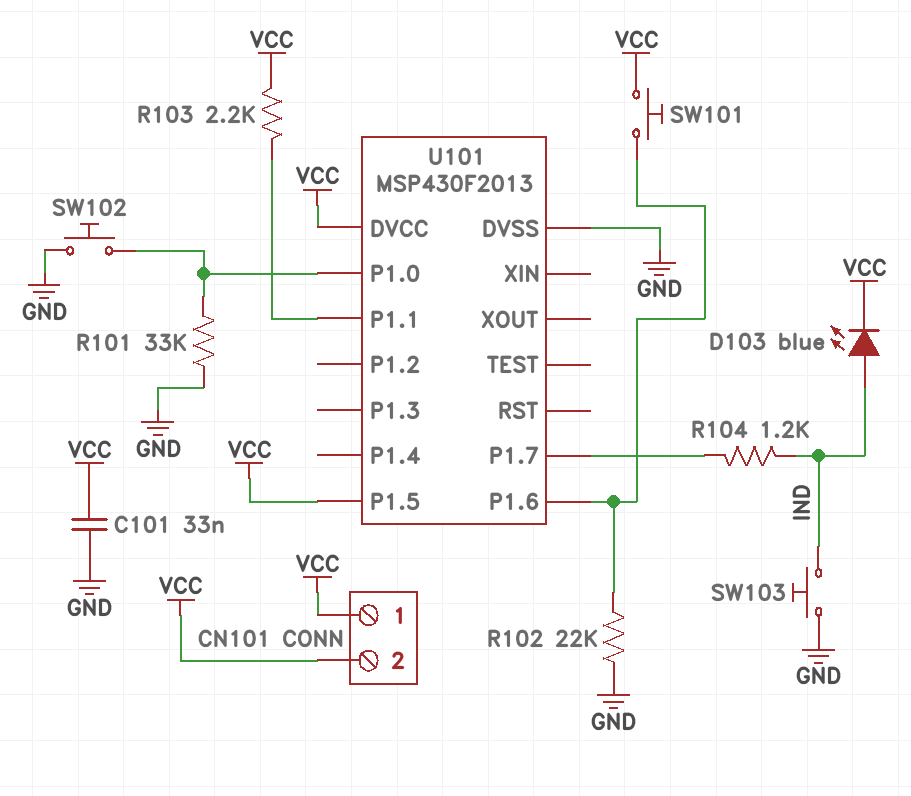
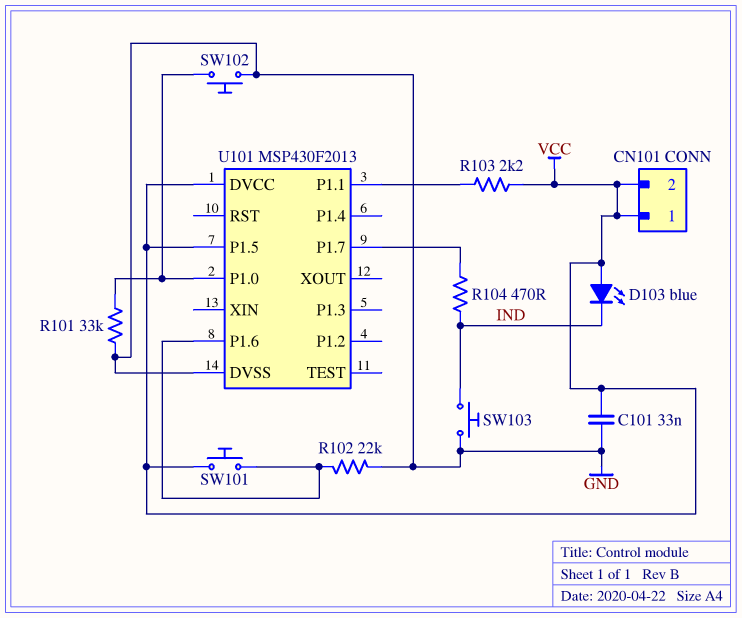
D103: LED blue (A IND, K VCC) -> LED blue (A VCC, K IND)
R104: 1.2k (IND, U101/P1.7) -> 470 (IND, U101/P1.7)

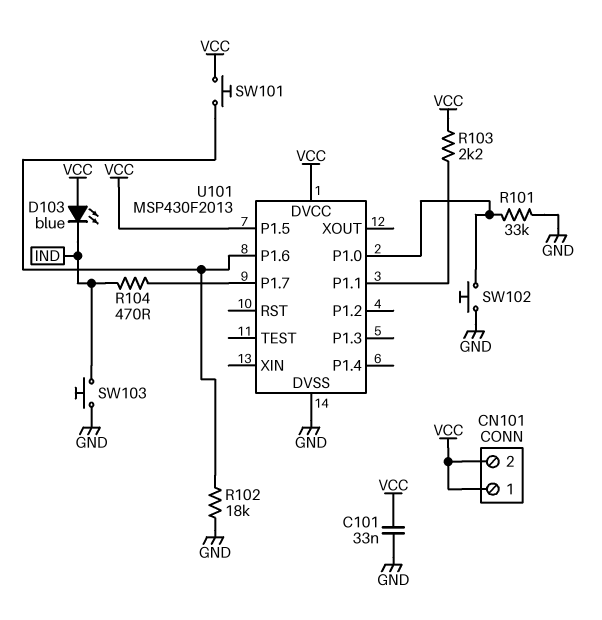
R102: 22k (GND, U101/P1.6) -> 18k (GND, U101/P1.6)

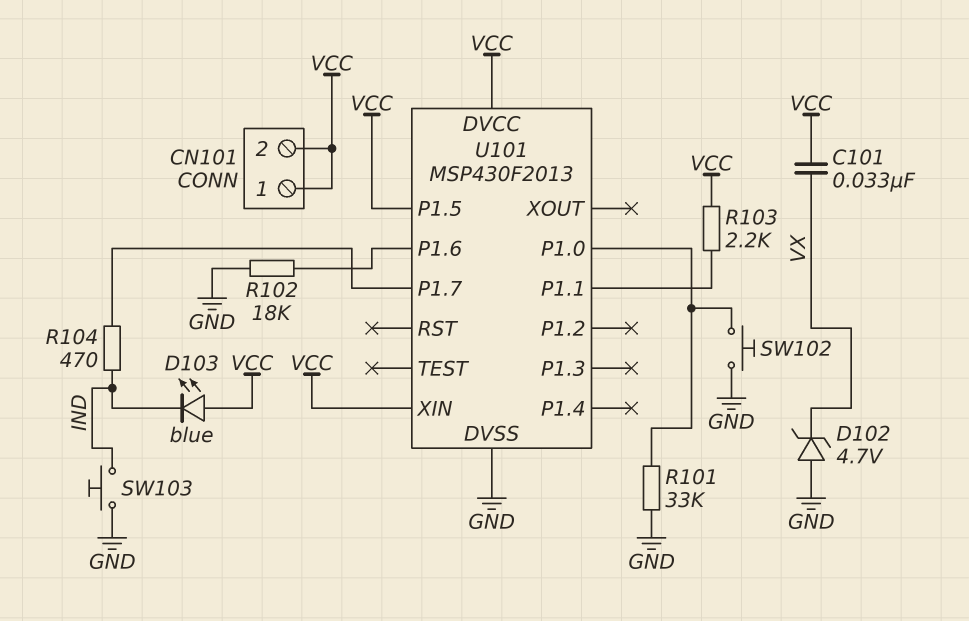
C101: 33nF (GND, VCC) -> 33nF (VCC, VX)
D102: none -> zener 4.7V (A GND, K VX)
SW101: button (U101/P1.6, VCC) -> none
U101 pin XIN: none -> VCC

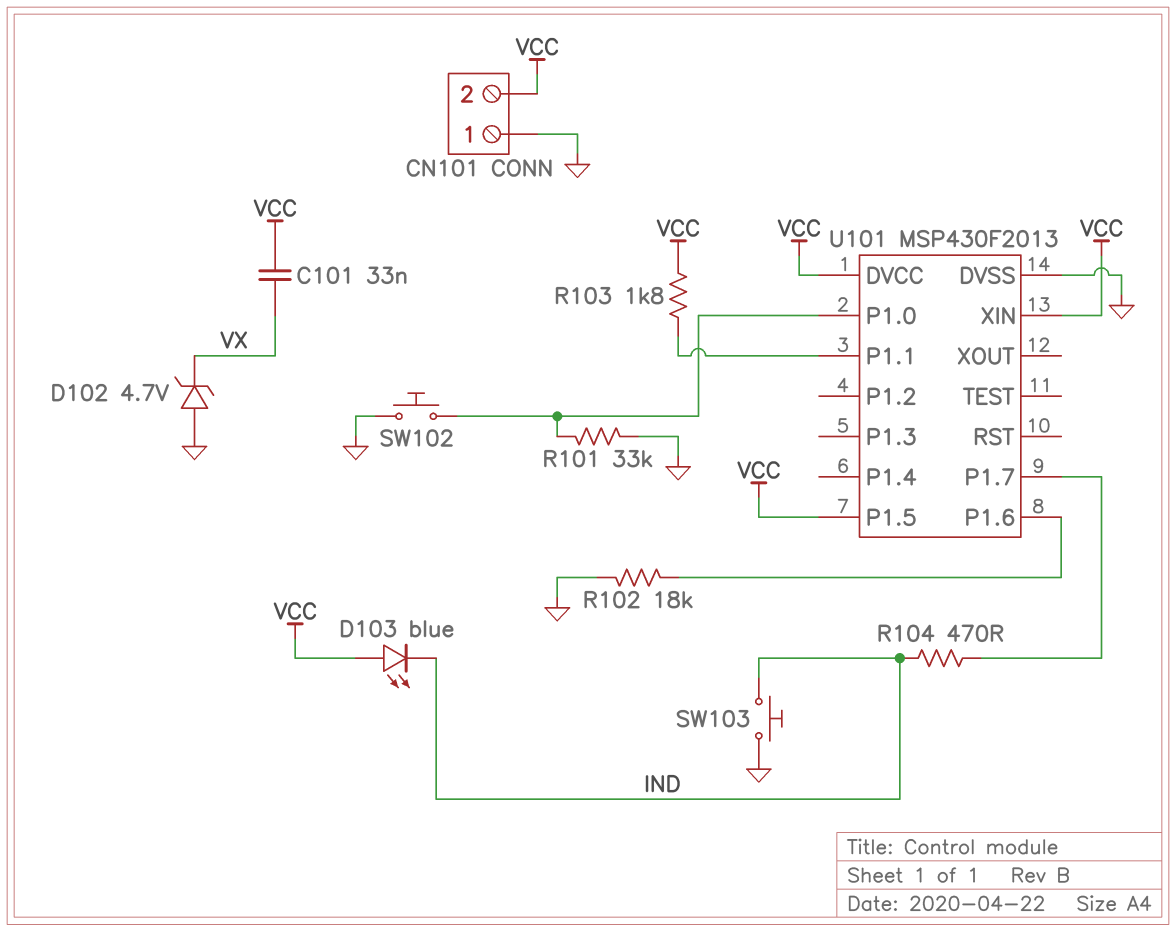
CN101 pin 1: VCC -> GND
R103: 2.2k (U101/P1.1, VCC) -> 1.8k (U101/P1.1, VCC)

